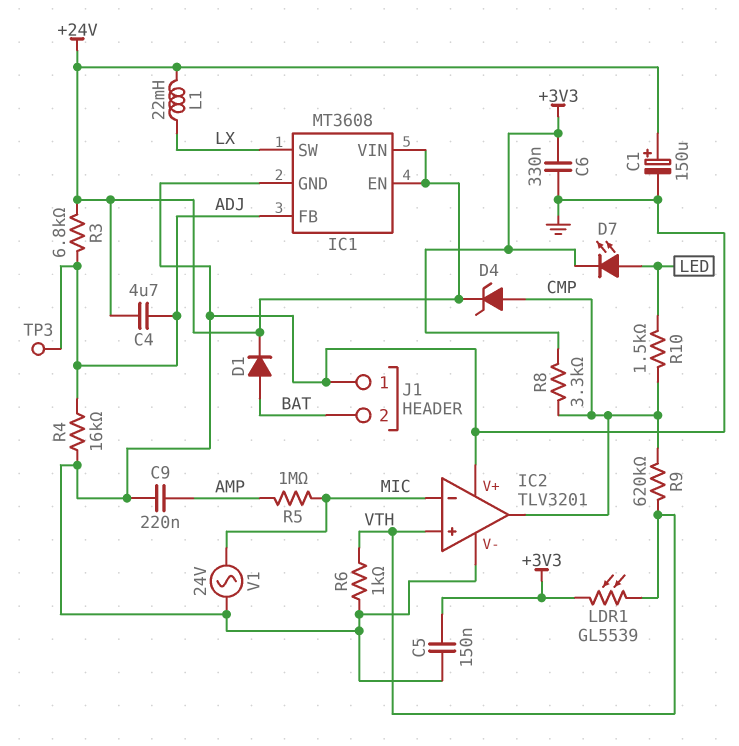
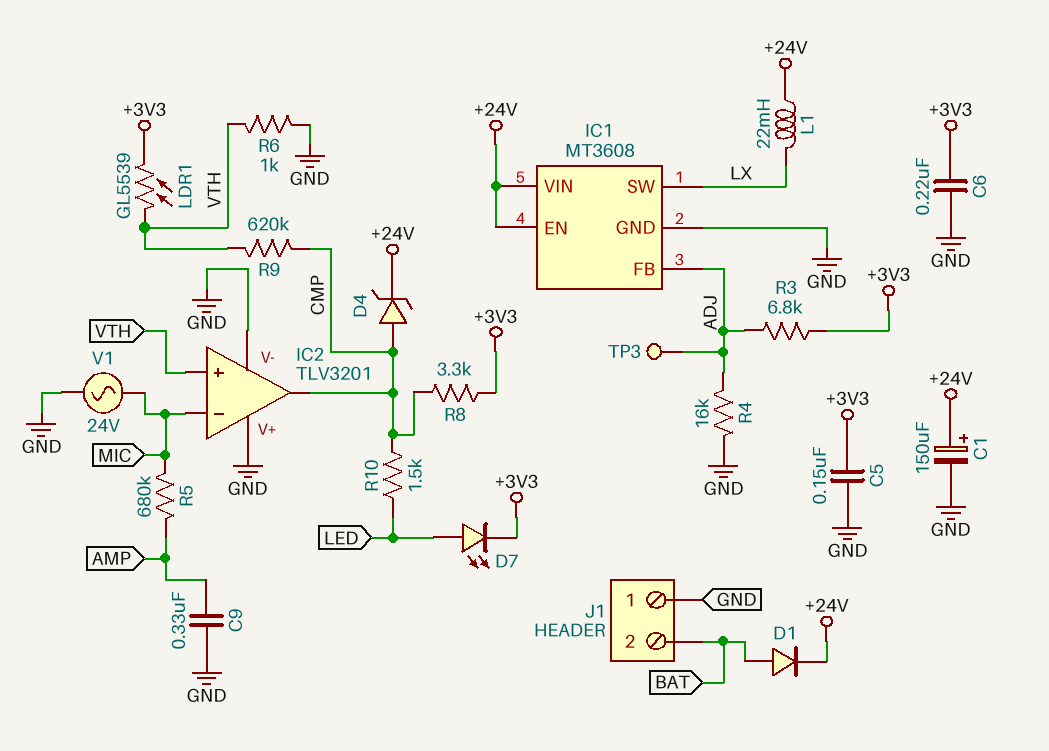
C4: 4.7uF (+24V, ADJ) -> none
C6: 330nF (+3V3, GND) -> 220nF (+3V3, GND)
C9: 220nF (AMP, GND) -> 330nF (AMP, GND)
R3: 6.8k (+24V, ADJ) -> 6.8k (+3V3, ADJ)
R5: 1M (AMP, MIC) -> 680k (AMP, MIC)

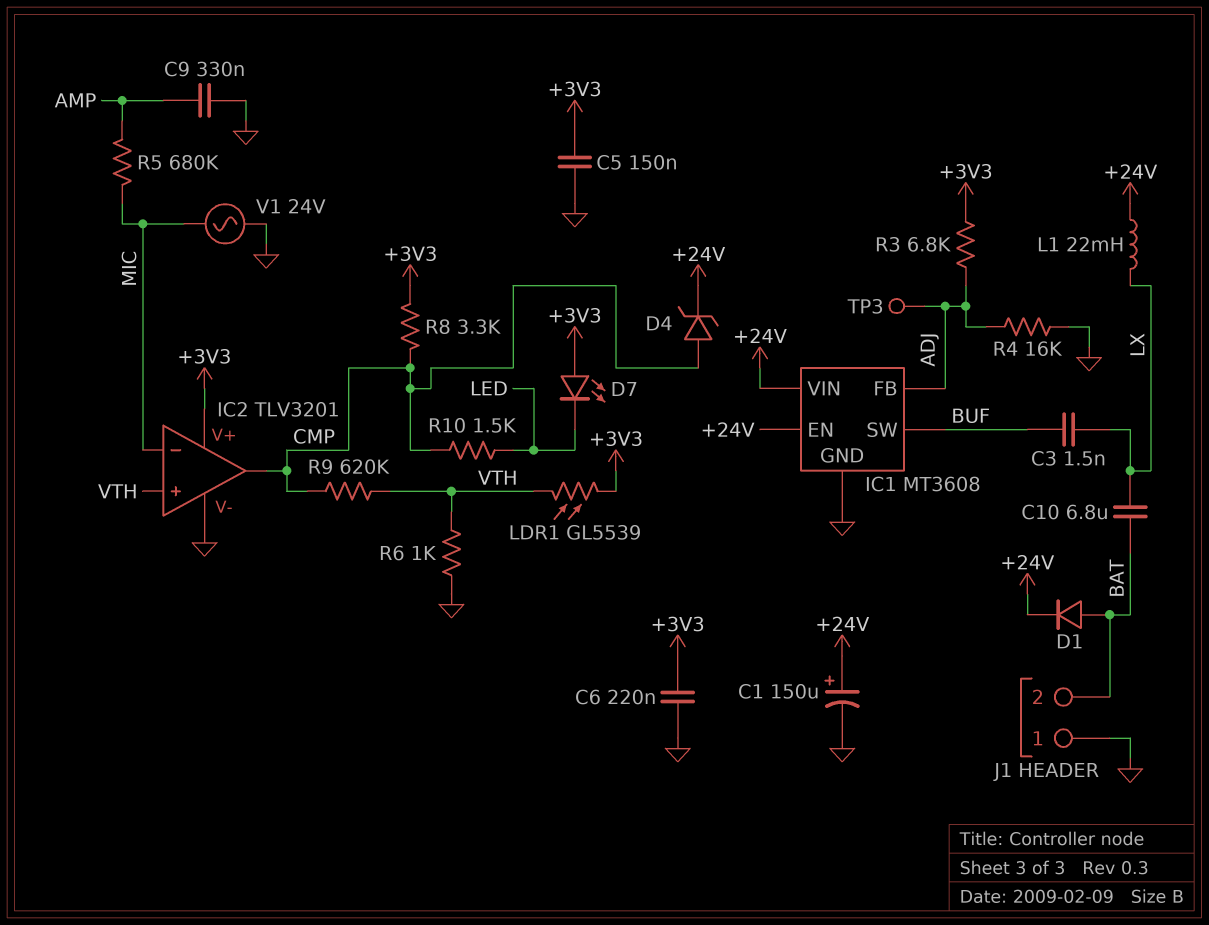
C3: none -> 1.5nF (BUF, LX)
C10: none -> 6.8uF (BAT, LX)
D7: LED (A LED, K +3V3) -> LED (A +3V3, K LED)
IC1 pin SW: LX -> BUF
IC2 pin V+: GND -> +3V3

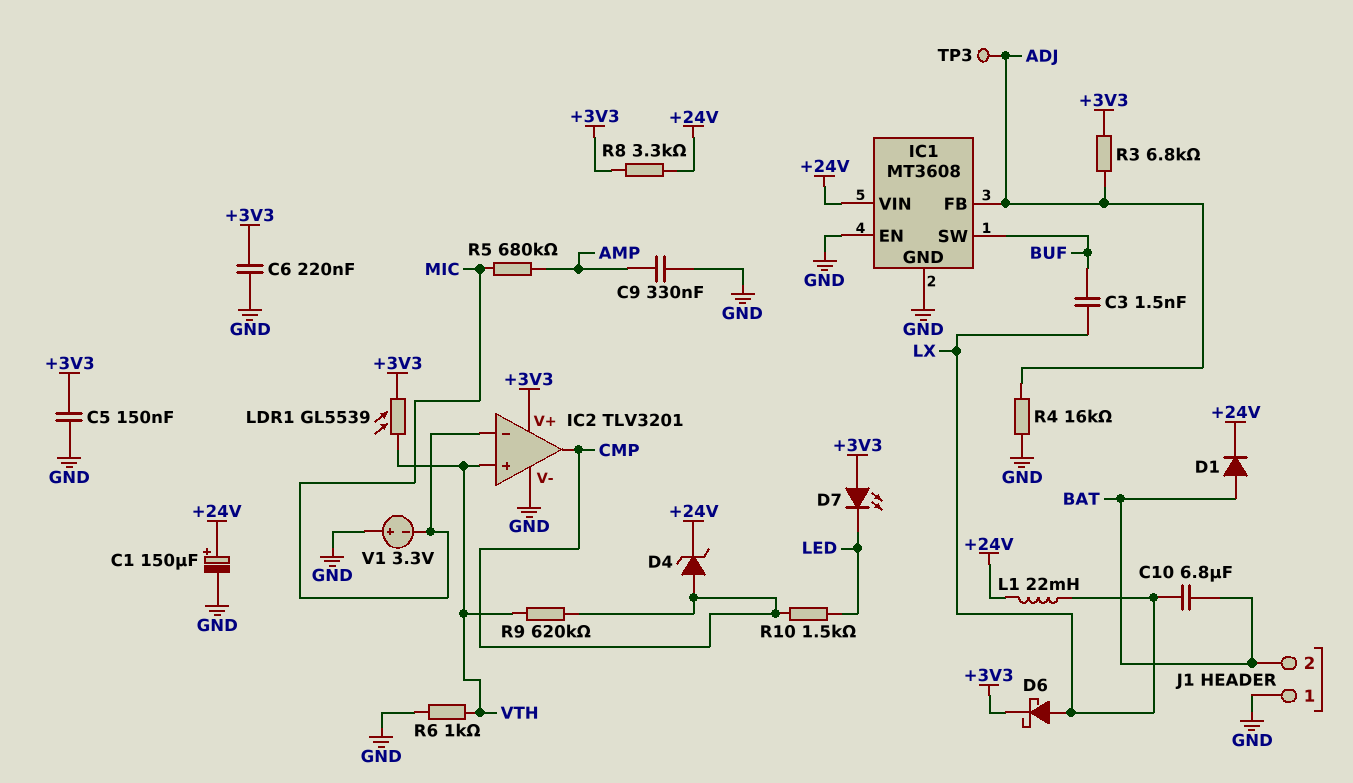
D6: none -> schottky (A LX, K +3V3)
IC1 pin EN: +24V -> GND
R8: 3.3k (+3V3, CMP) -> 3.3k (+3V3, +24V)
V1: AC 24V (GND, MIC) -> 3.3V (plus GND, minus MIC)

